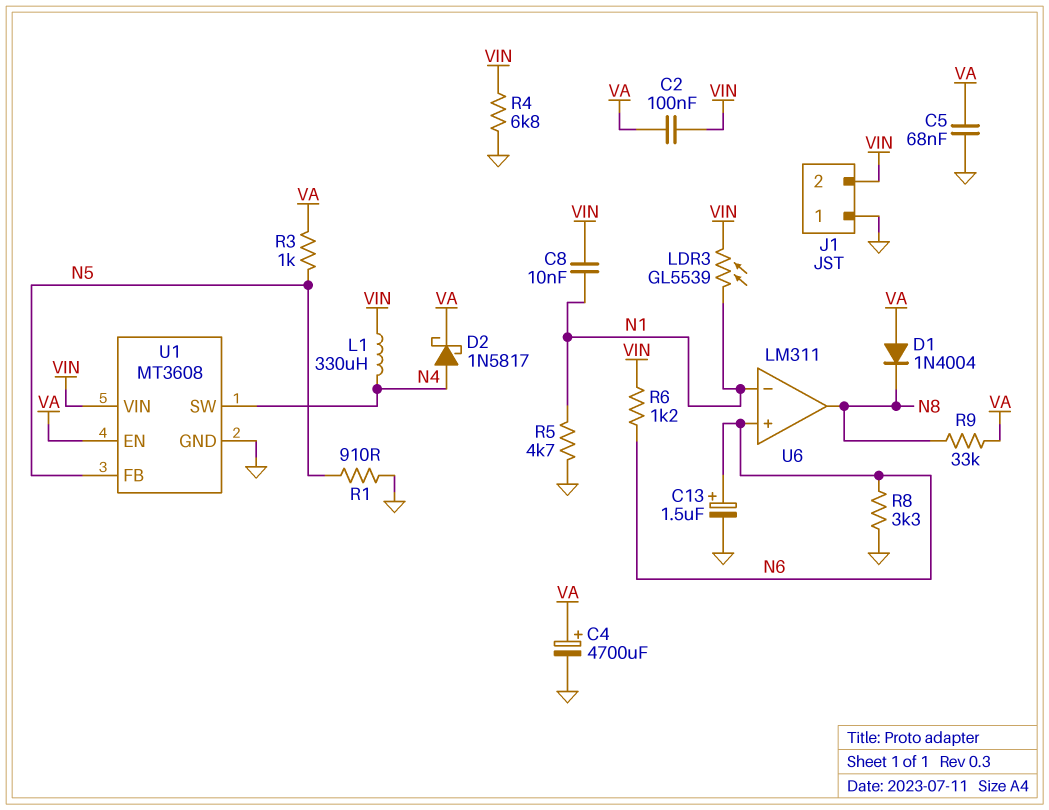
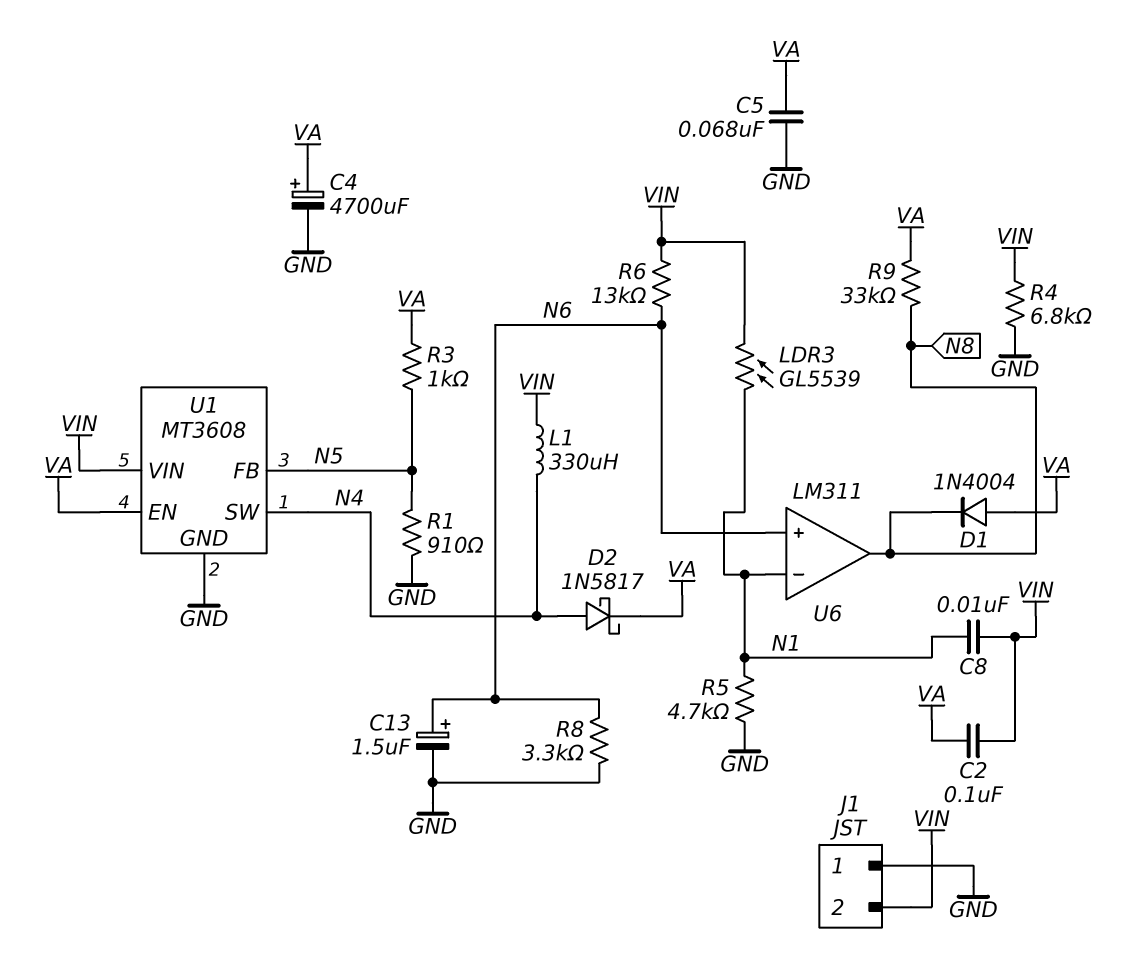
R6: 1.2k (N6, VIN) -> 13k (N6, VIN)

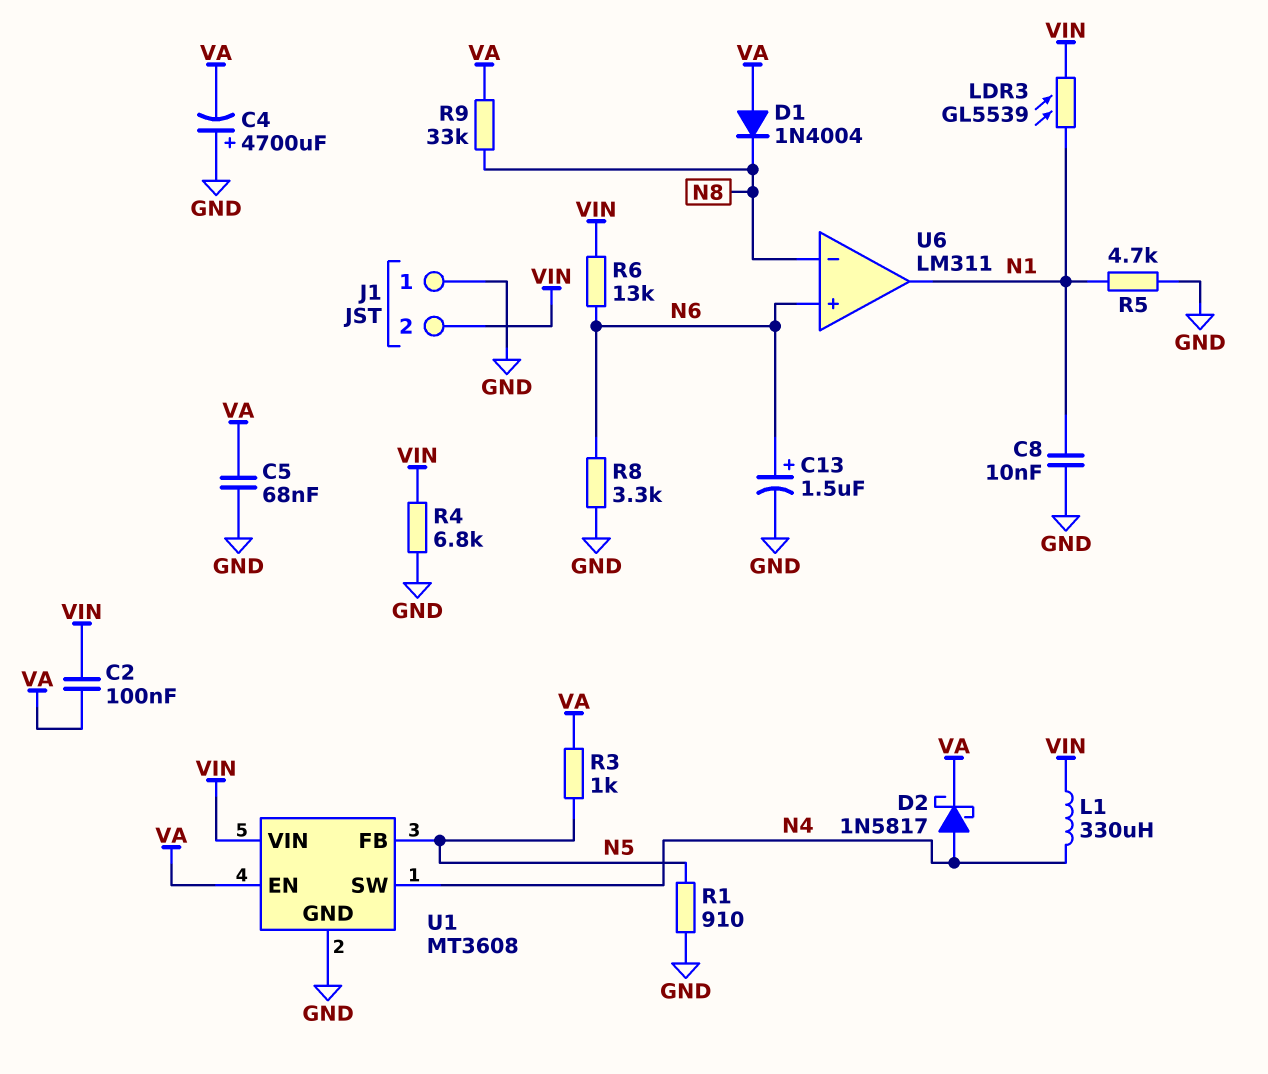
C4: 4700uF (plus VA, minus GND) -> 4700uF (plus GND, minus VA)
C8: 10nF (N1, VIN) -> 10nF (GND, N1)
U6 pin in-: N1 -> N8
U6 pin out: N8 -> N1

